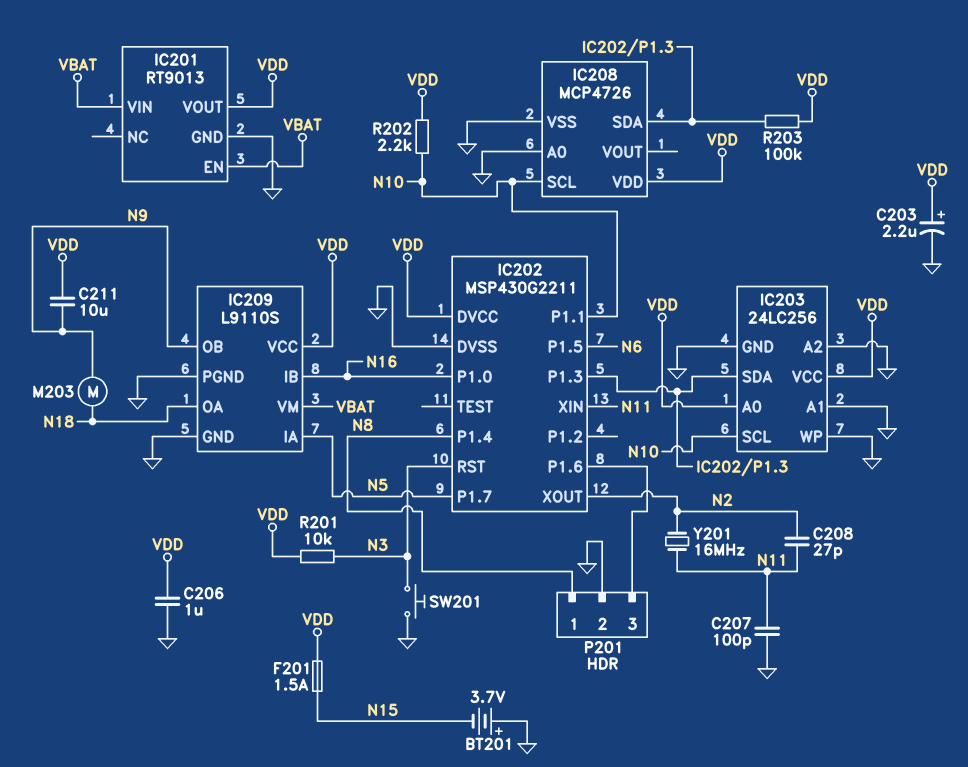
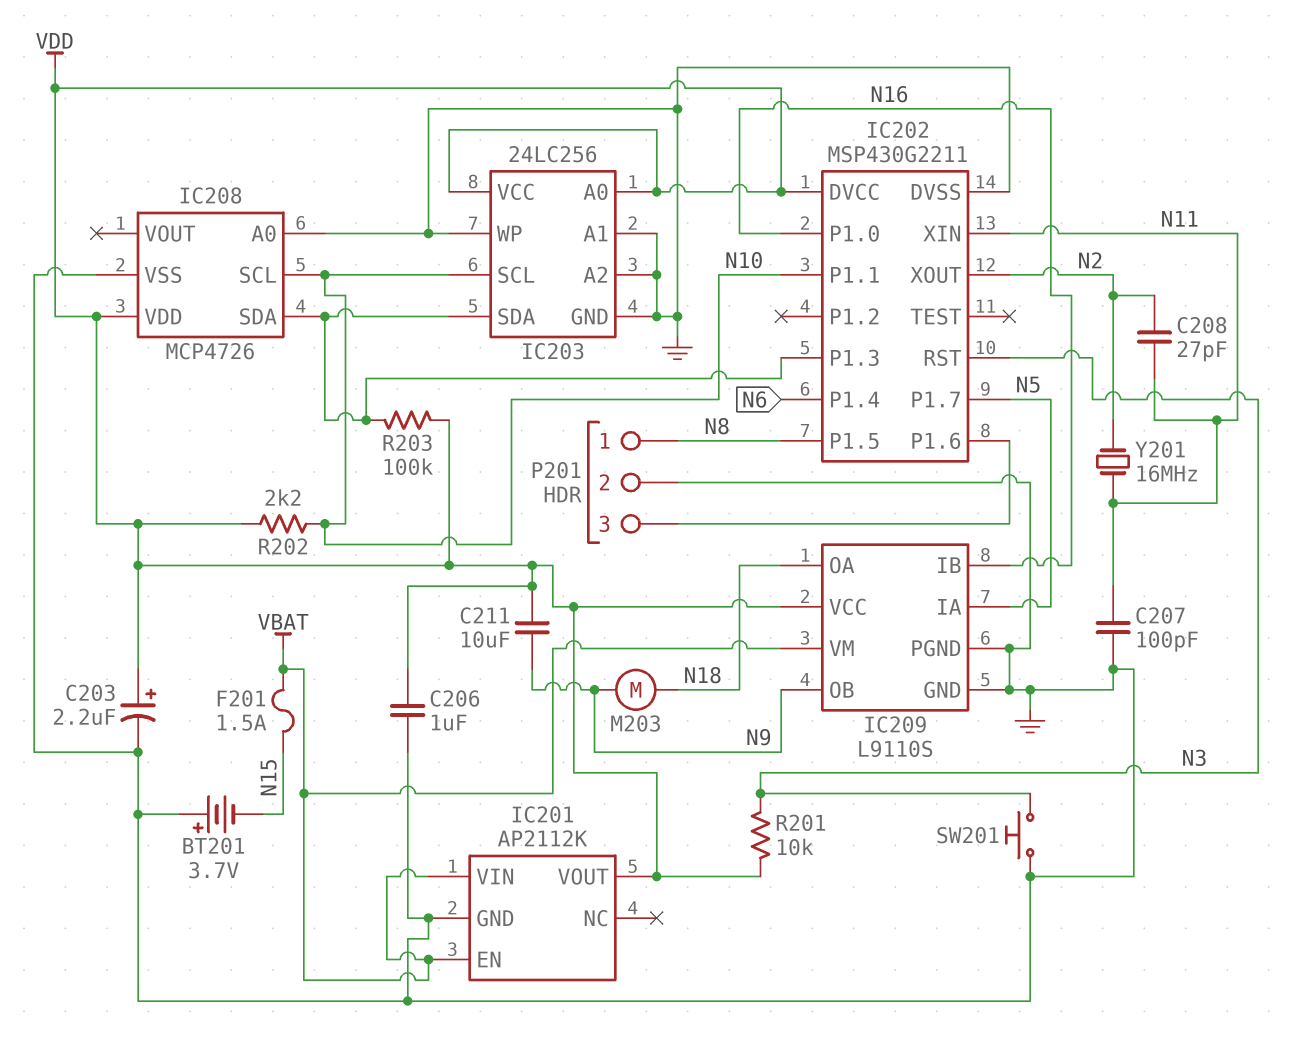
F201: 1.5A (N15, VDD) -> 1.5A (N15, VBAT)
IC201: RT9013 -> AP2112K
IC202 pin P1.4: N8 -> N6
IC202 pin P1.5: N6 -> N8

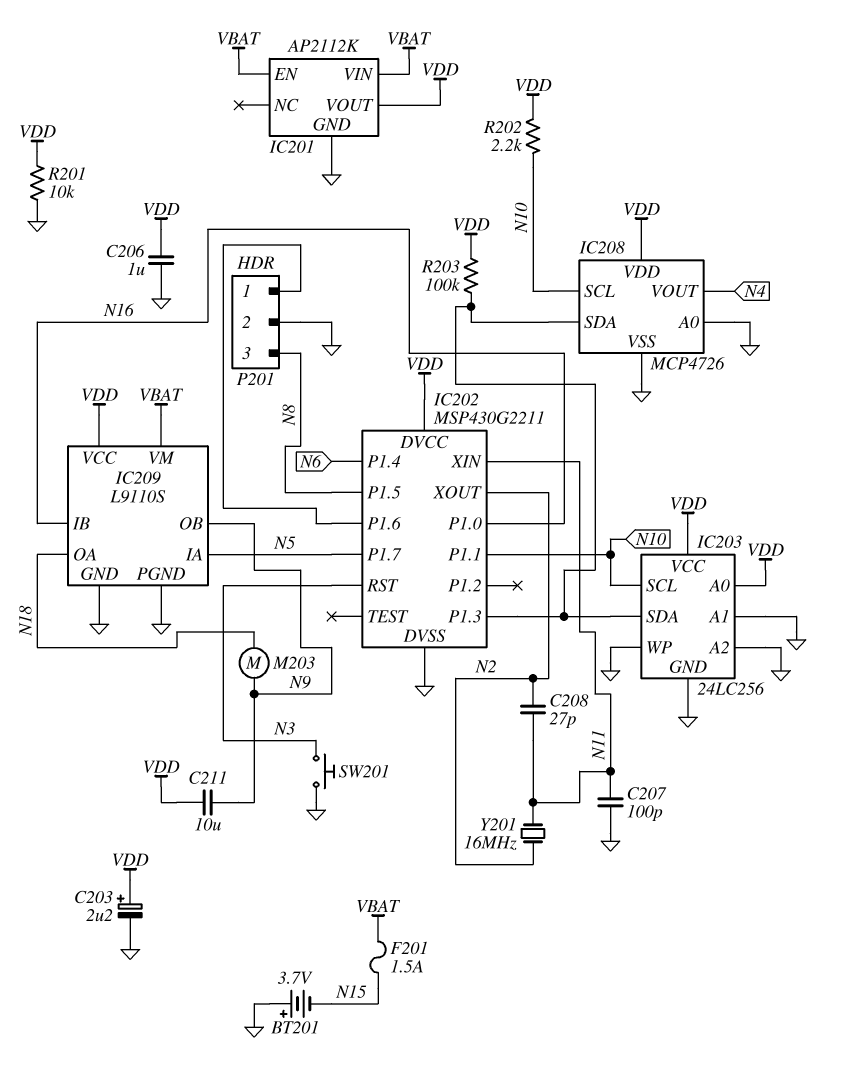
IC208 pin VOUT: none -> N4
P201 pin 1: N8 -> IC202/P1.6
P201 pin 3: IC202/P1.6 -> N8
R201: 10k (N3, VDD) -> 10k (GND, VDD)

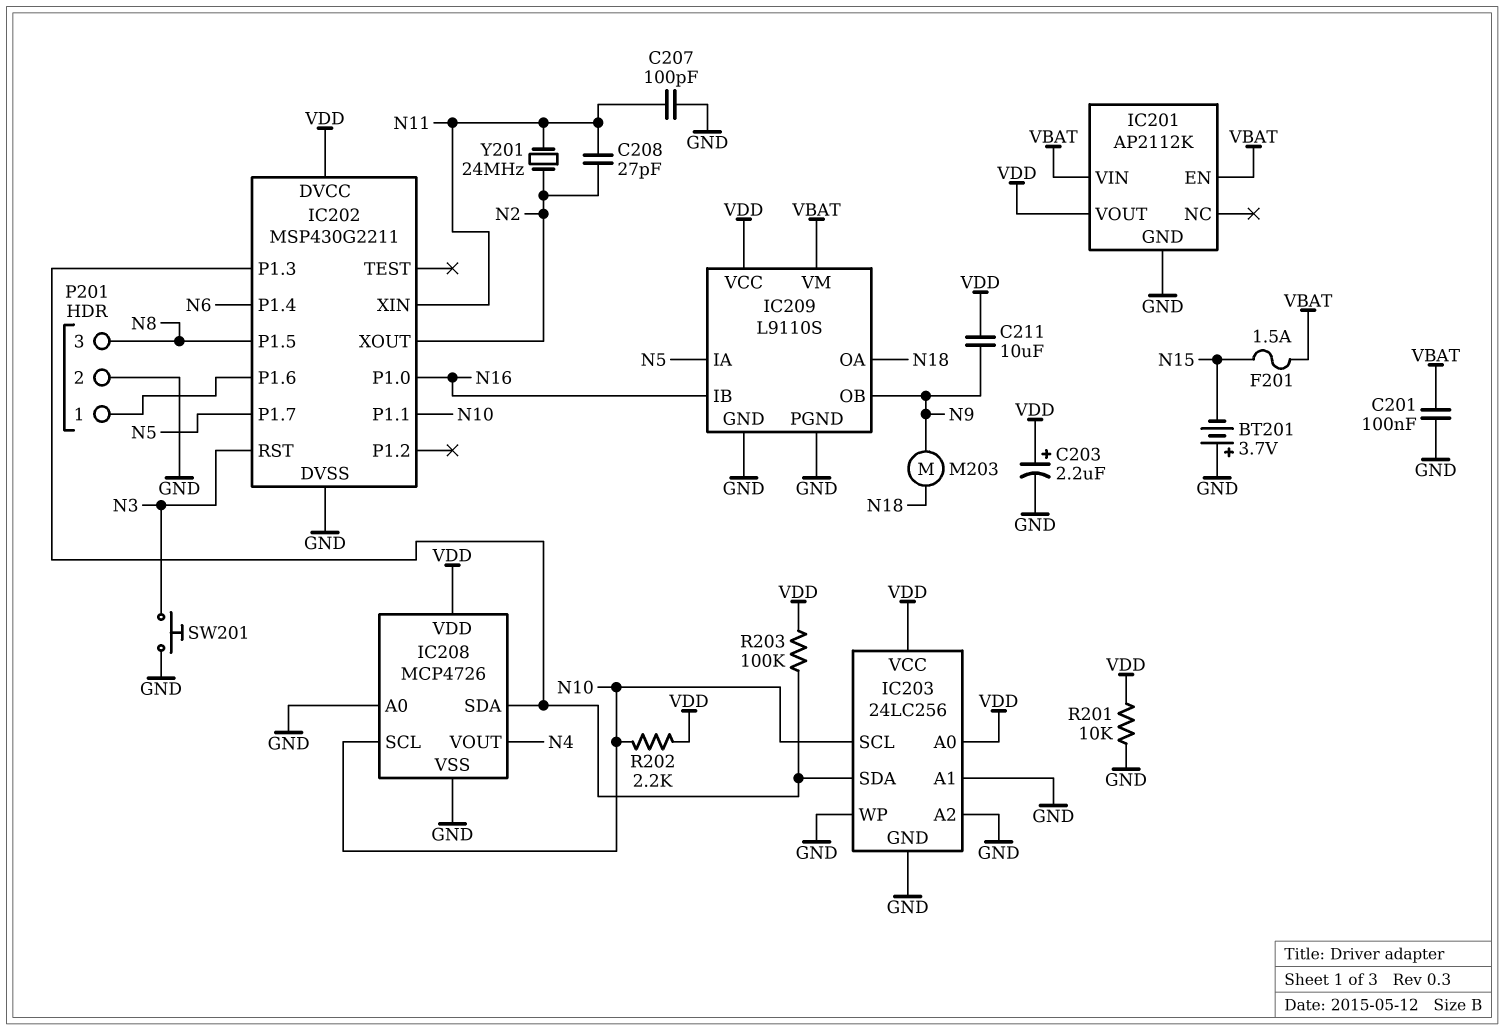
C201: none -> 100nF (GND, VBAT)
C206: 1uF (GND, VDD) -> none
Y201: 16MHz (N2, N11) -> 24MHz (N2, N11)

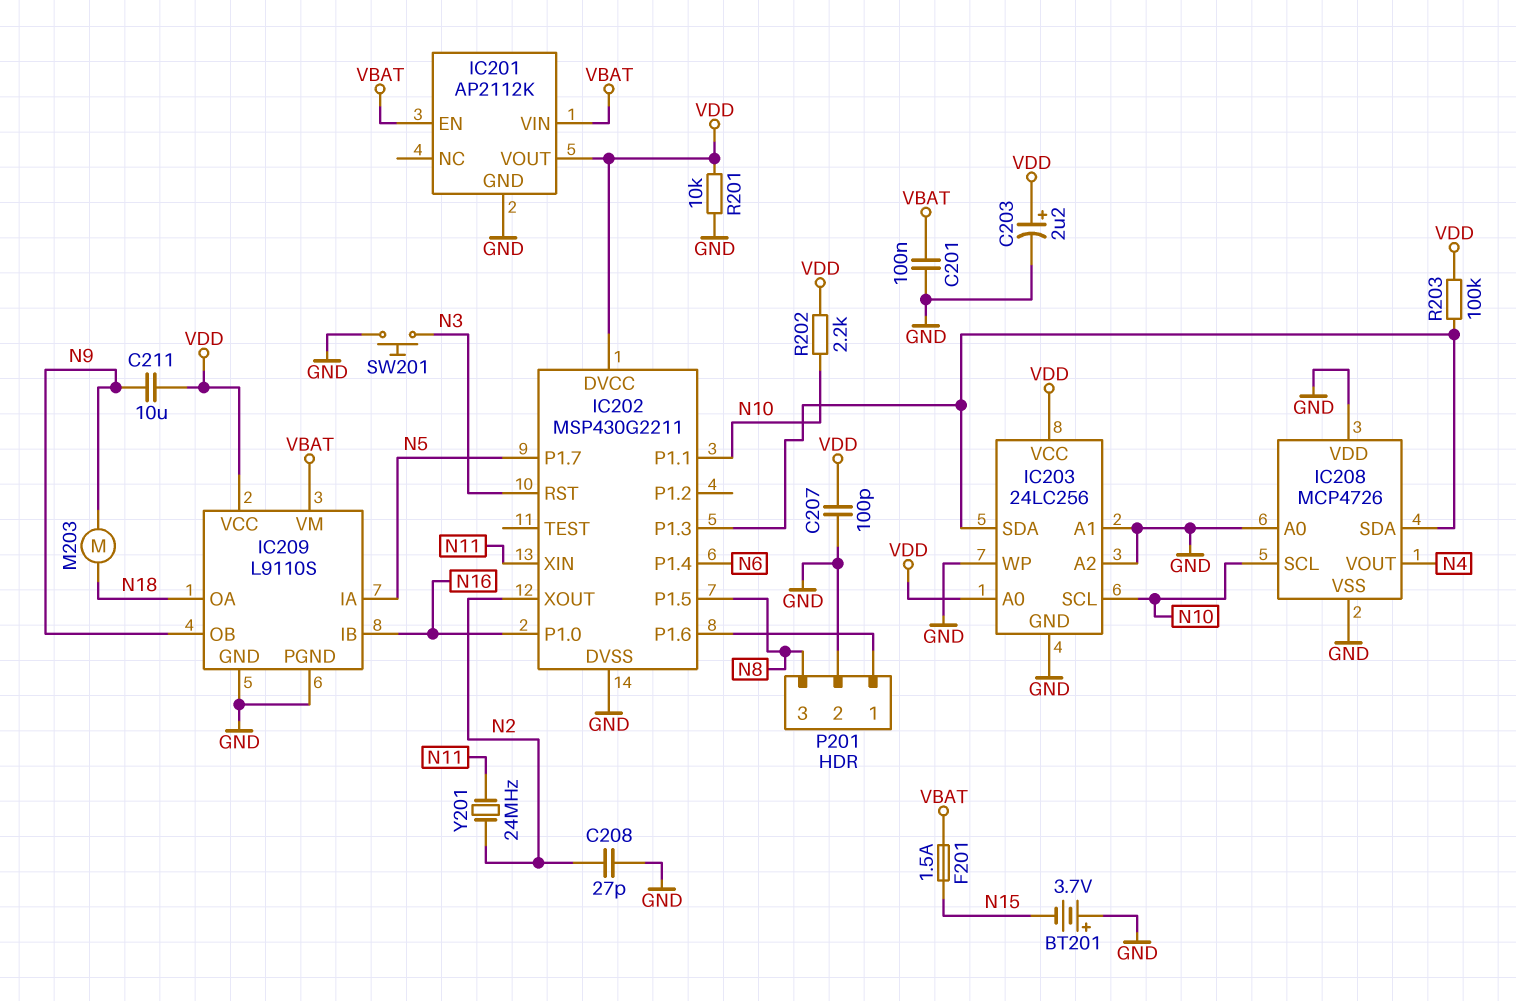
C207: 100pF (GND, N11) -> 100pF (GND, VDD)
C208: 27pF (N2, N11) -> 27pF (GND, N2)
IC208 pin VDD: VDD -> GND

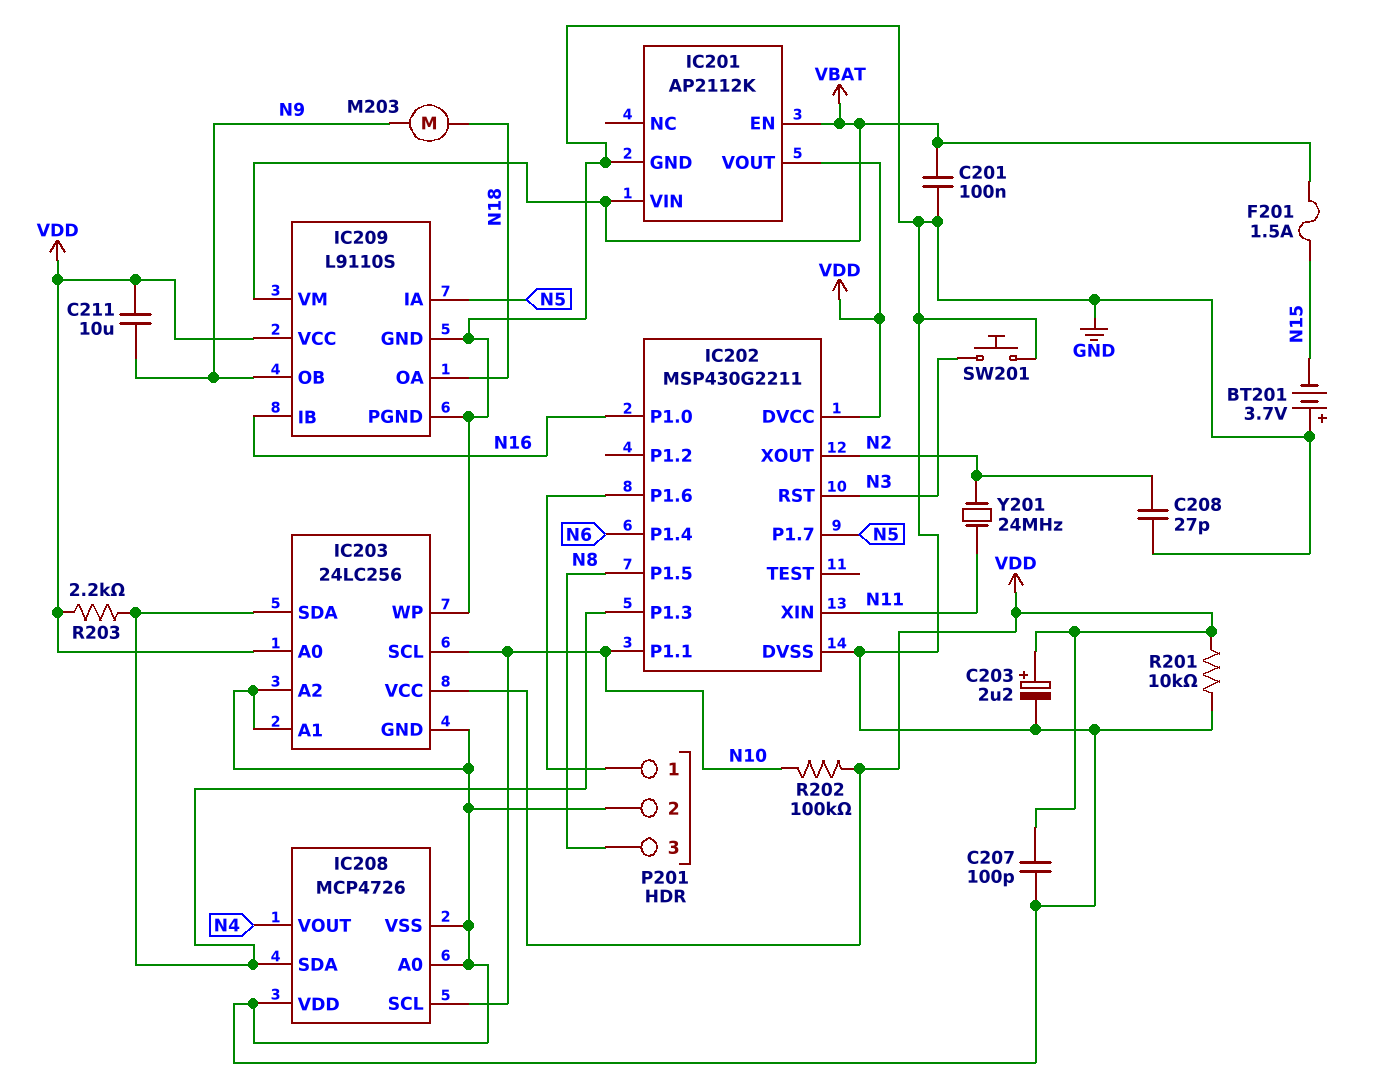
R202: 2.2k (N10, VDD) -> 100k (N10, VDD)
R203: 100k (IC202/P1.3, VDD) -> 2.2k (IC202/P1.3, VDD)

